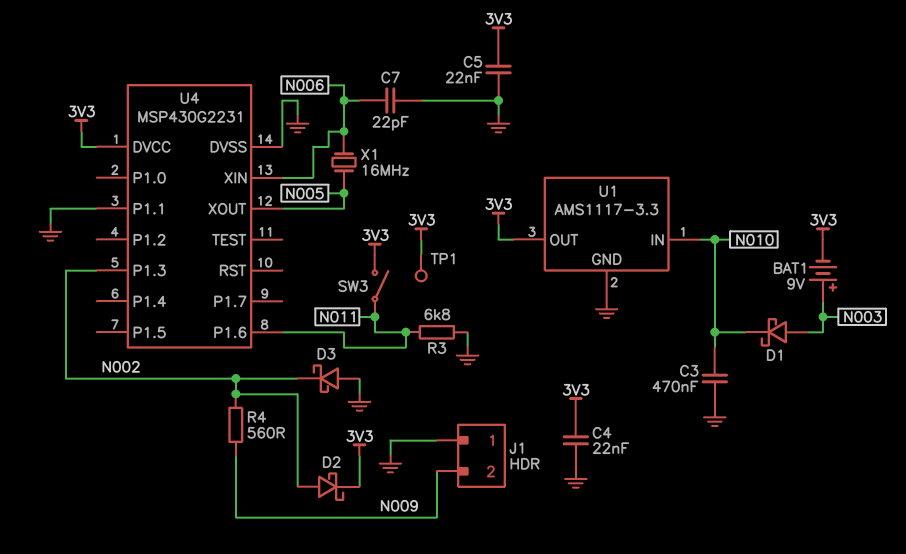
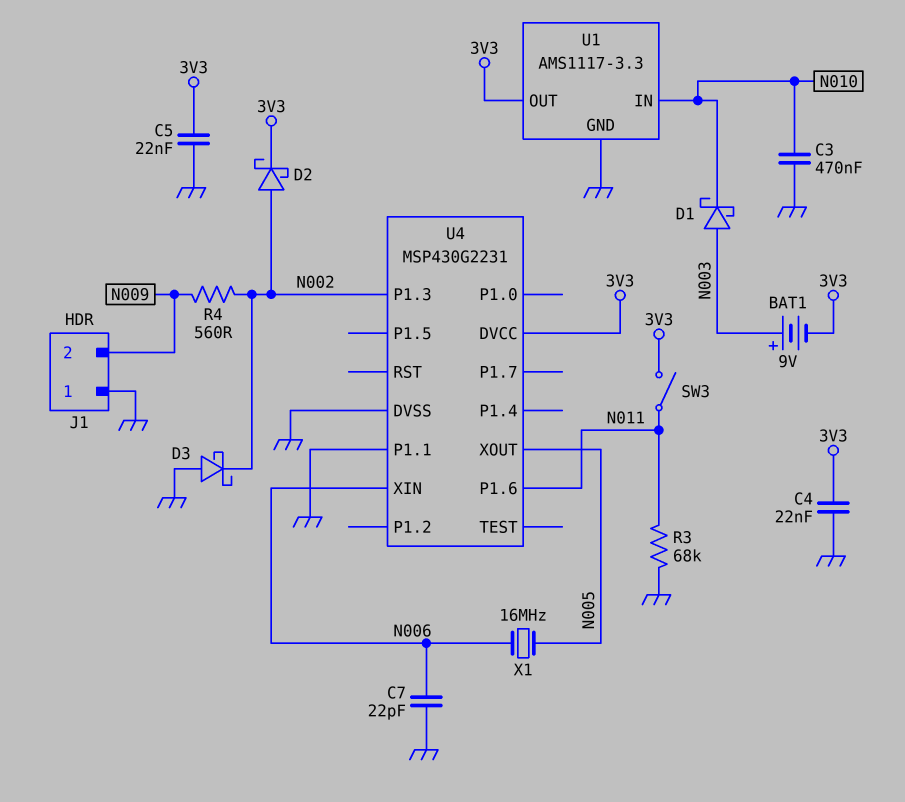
R3: 6.8k (GND, N011) -> 68k (GND, N011)
TP1: test point (3V3) -> none

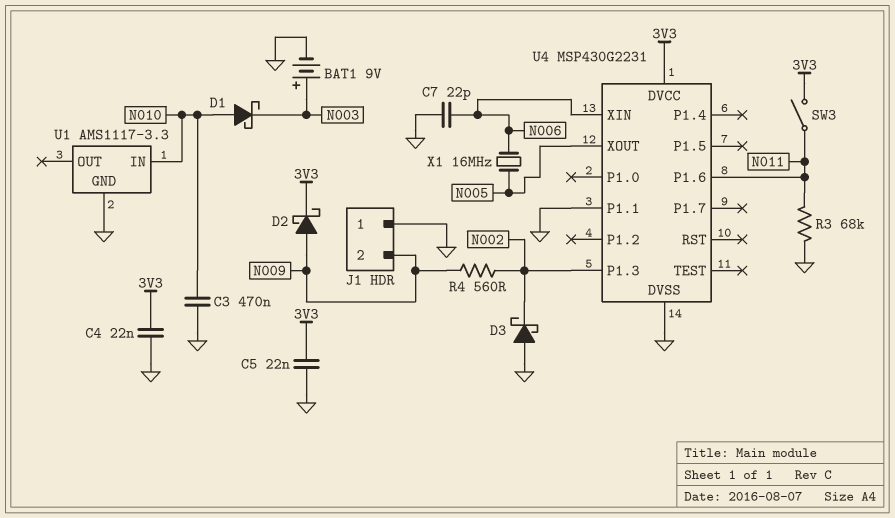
BAT1: 9V (plus N003, minus 3V3) -> 9V (plus N003, minus GND)
D1: schottky (A N003, K N010) -> schottky (A N010, K N003)
D2: schottky (A N002, K 3V3) -> schottky (A N009, K 3V3)
U1 pin OUT: 3V3 -> none

